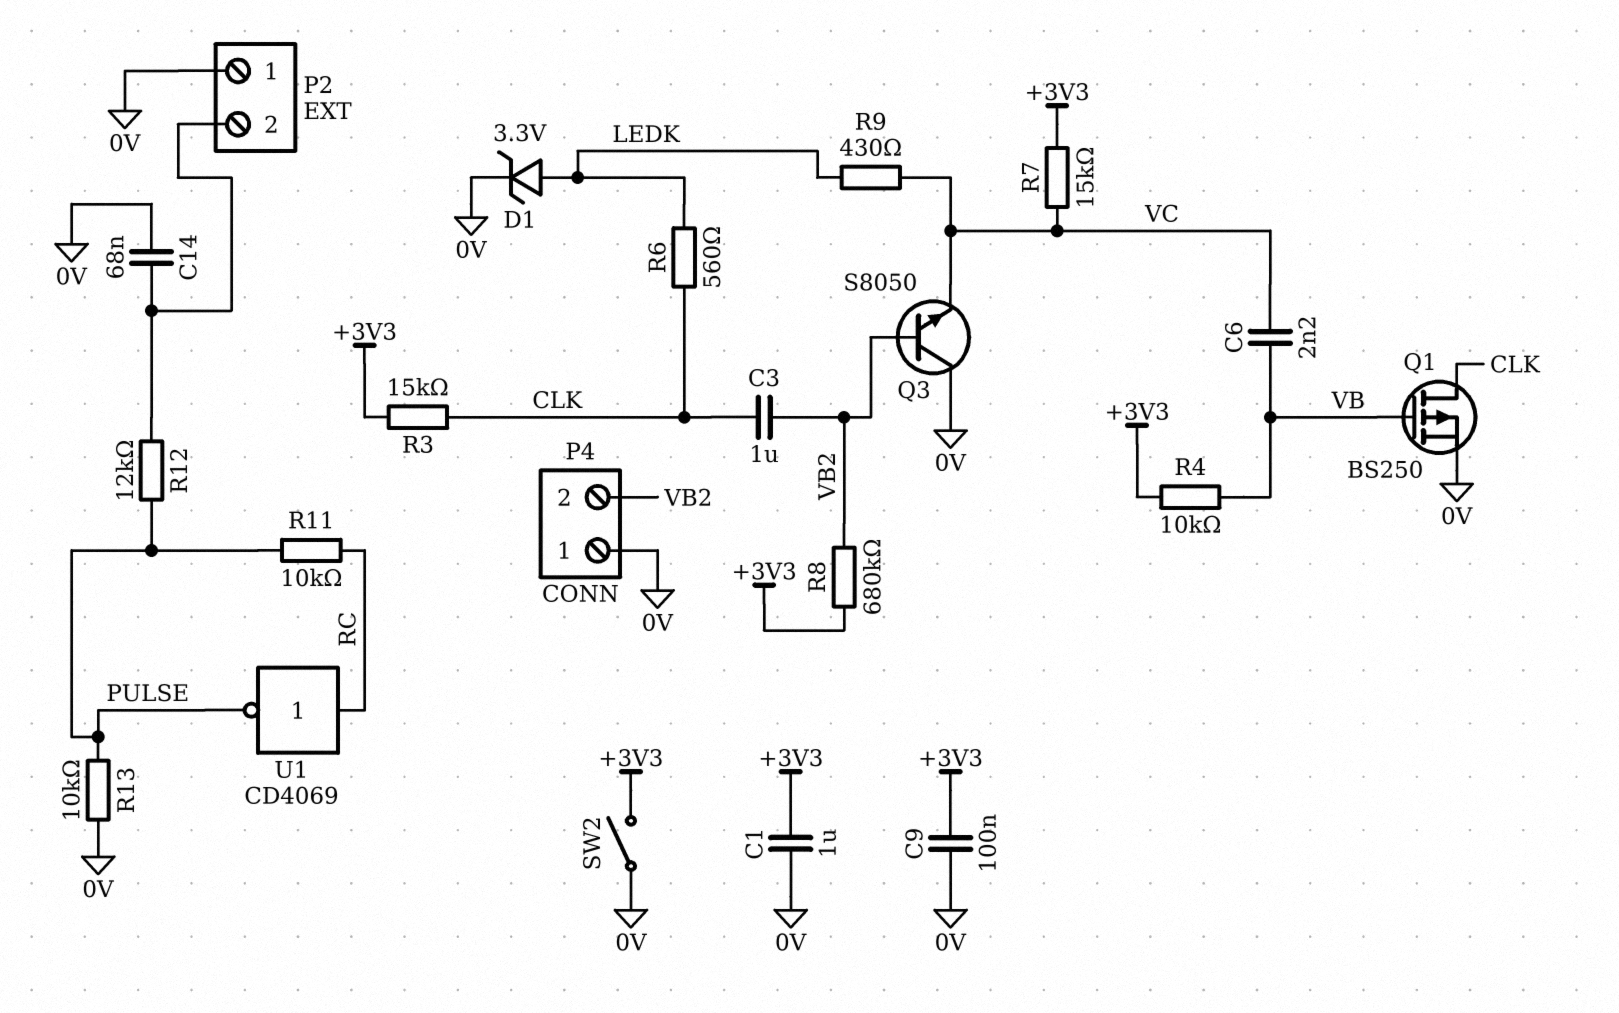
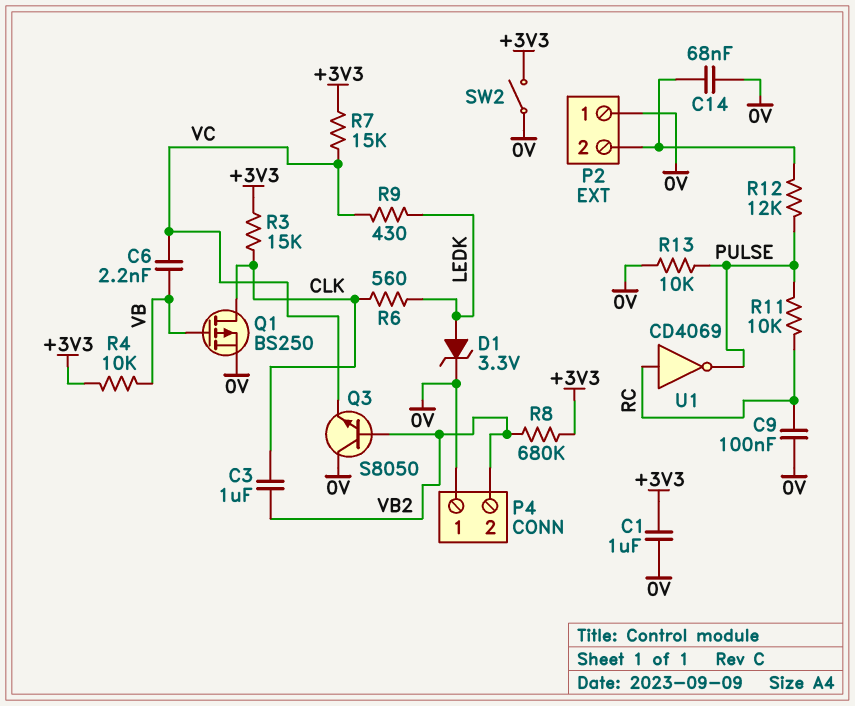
C9: 100nF (+3V3, 0V) -> 100nF (0V, RC)

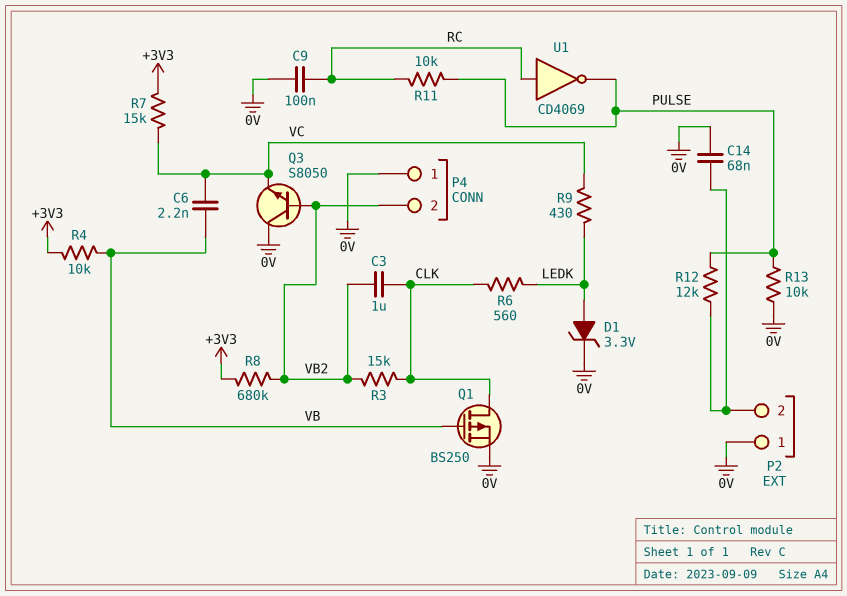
C1: 1uF (+3V3, 0V) -> none
R3: 15k (+3V3, CLK) -> 15k (CLK, VB2)
SW2: switch (+3V3, 0V) -> none

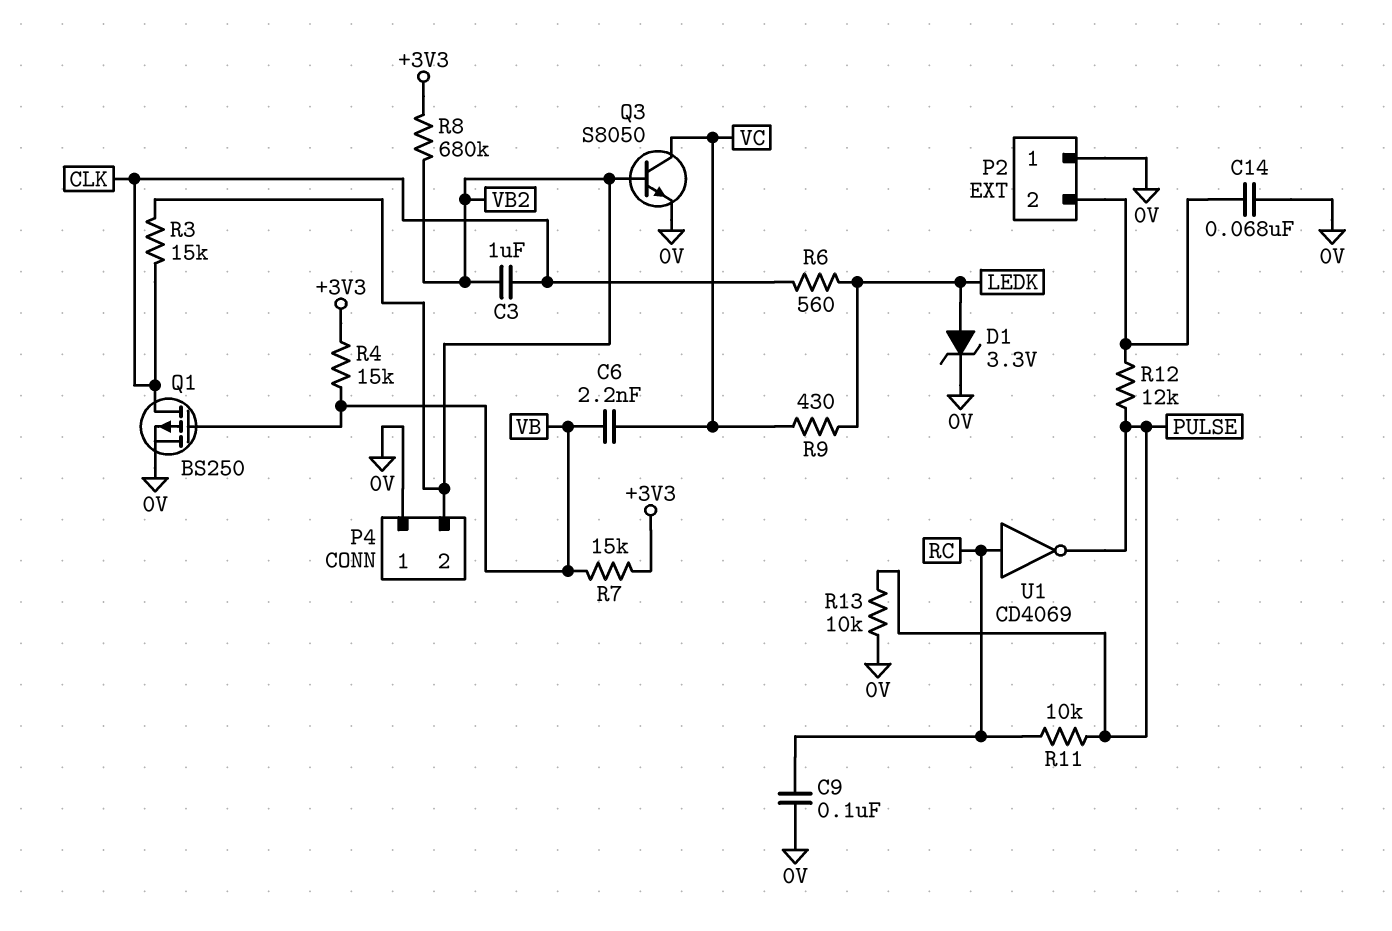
Q3: NPN S8050 (B VB2, C 0V, E VC) -> NPN S8050 (B VB2, C VC, E 0V)
R4: 10k (+3V3, VB) -> 15k (+3V3, VB)
R7: 15k (+3V3, VC) -> 15k (+3V3, VB)

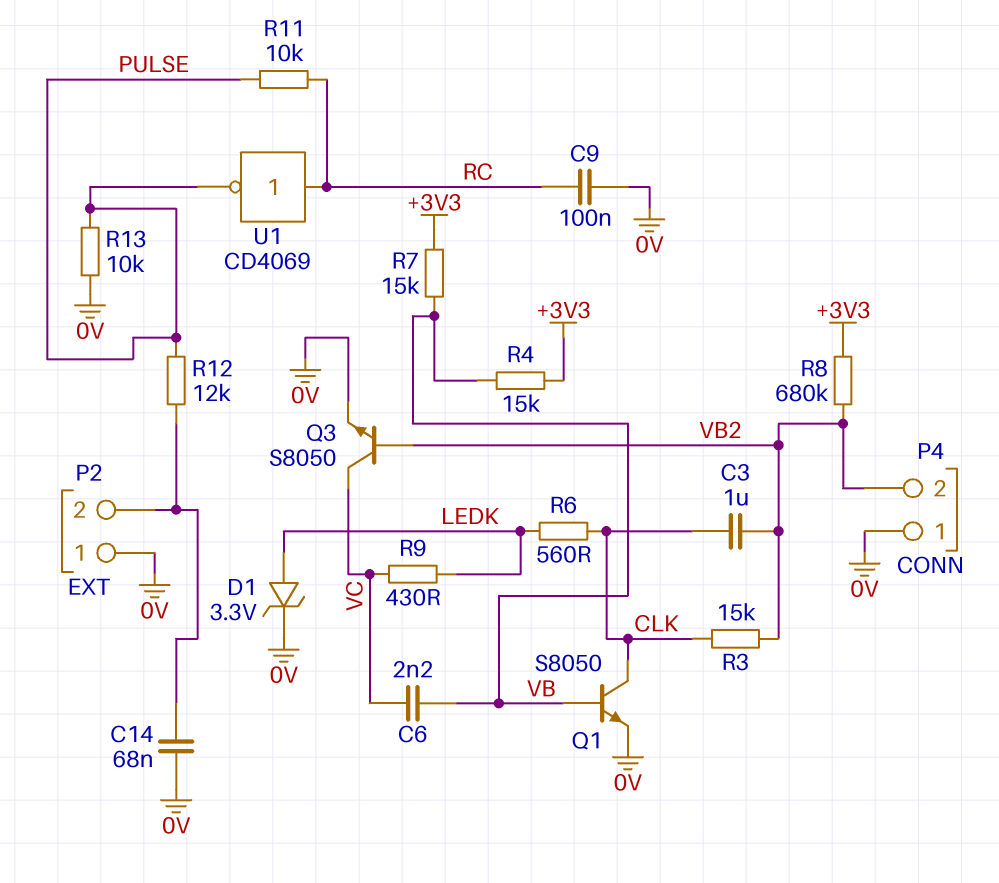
Q1: PMOS BS250 (G VB, D CLK, S 0V) -> NPN S8050 (B VB, C CLK, E 0V)

